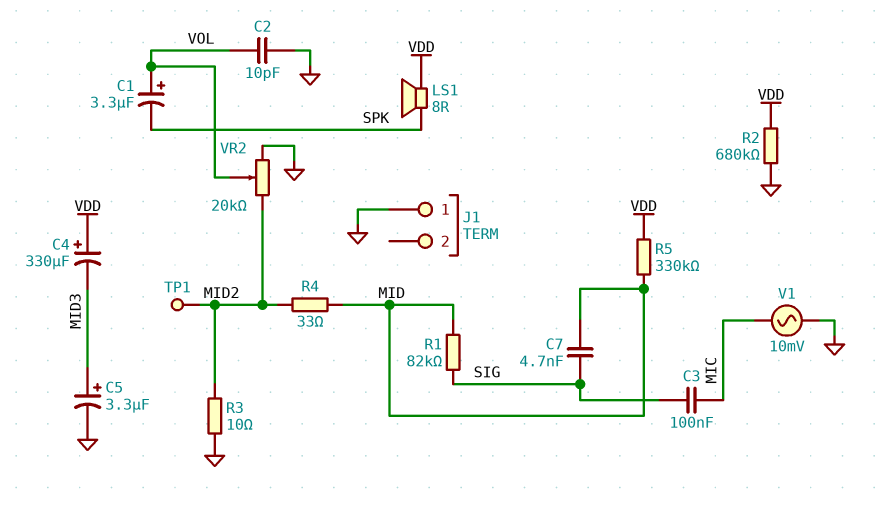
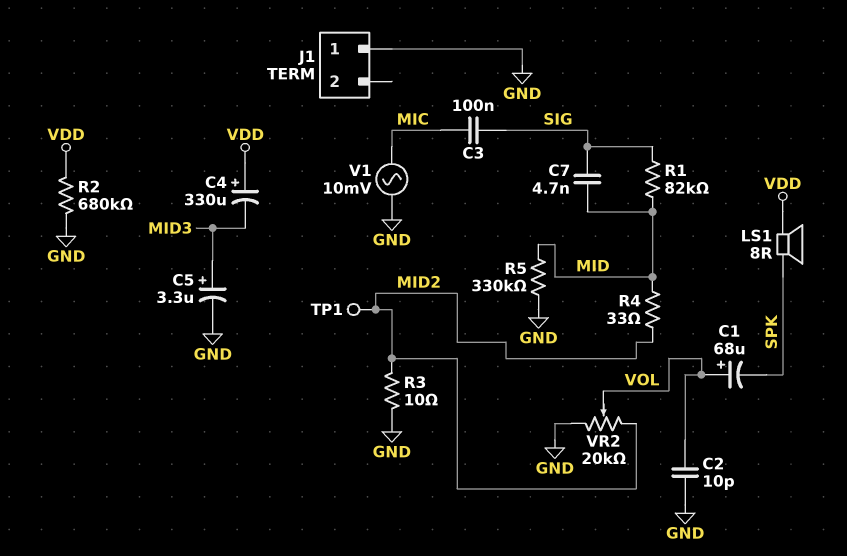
C1: 3.3uF (plus VOL, minus SPK) -> 68uF (plus VOL, minus SPK)
R5: 330k (MID, VDD) -> 330k (GND, MID)

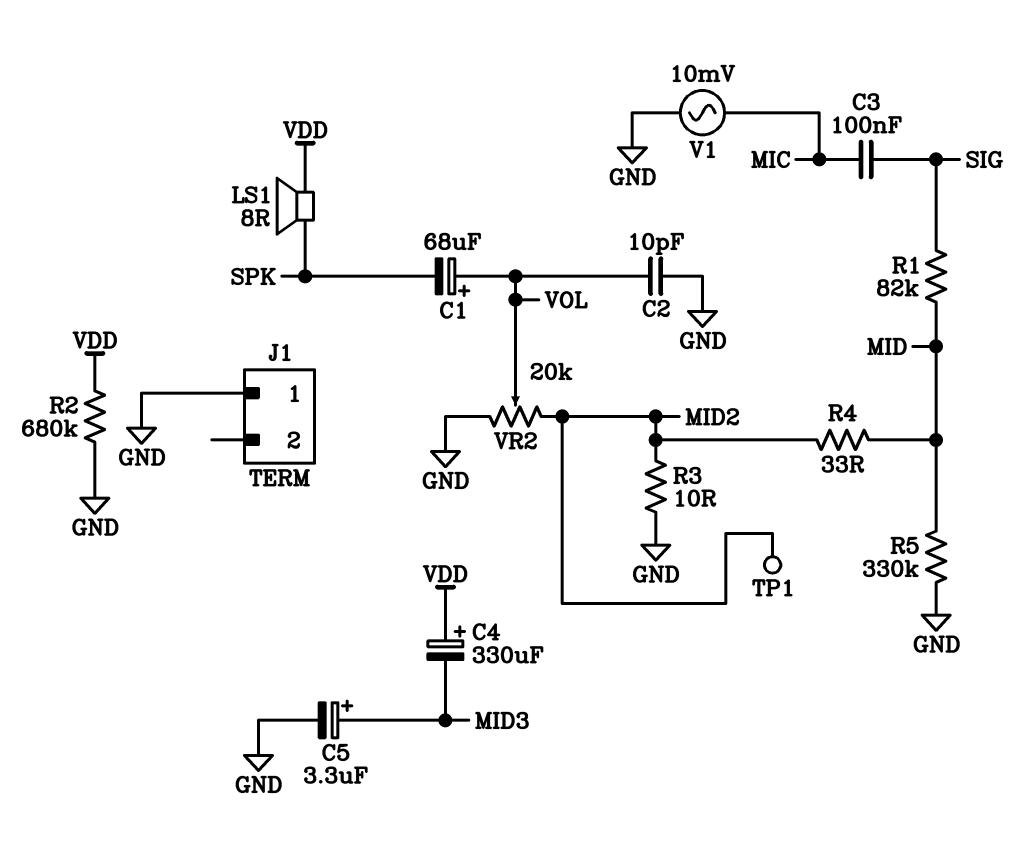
C7: 4.7nF (MID, SIG) -> none

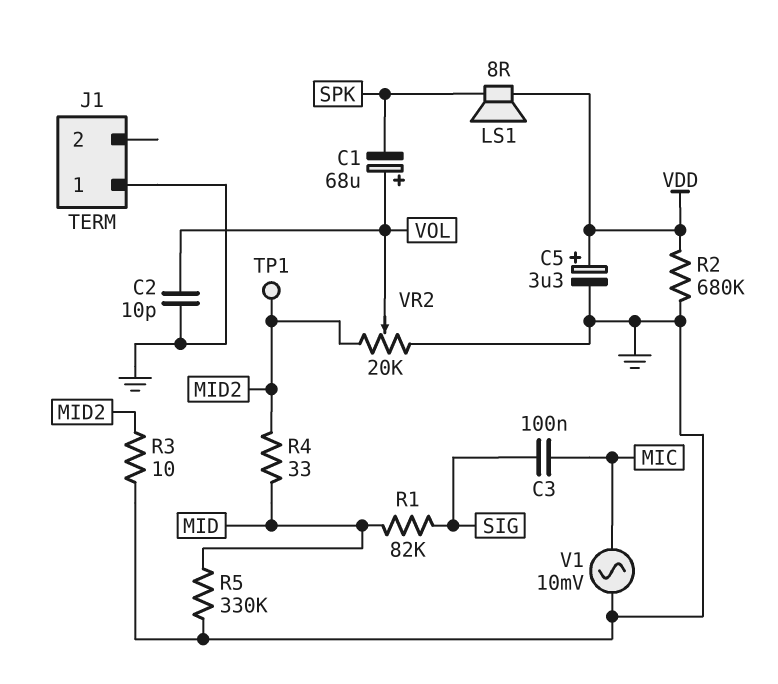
C4: 330uF (plus VDD, minus MID3) -> none
C5: 3.3uF (plus MID3, minus GND) -> 3.3uF (plus VDD, minus GND)

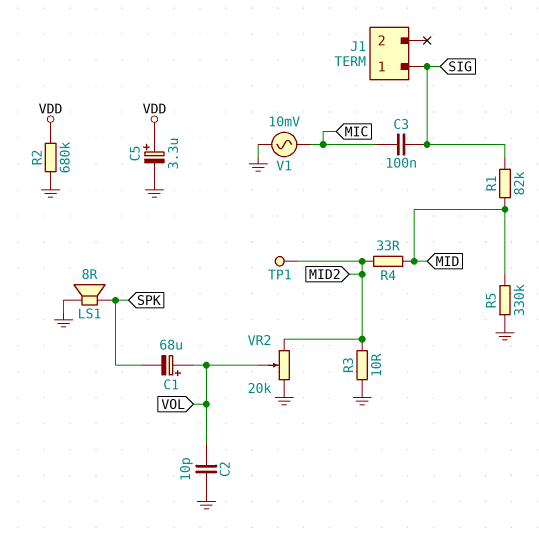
J1 pin 1: GND -> SIG
LS1: speaker 8R (SPK, VDD) -> speaker 8R (GND, SPK)

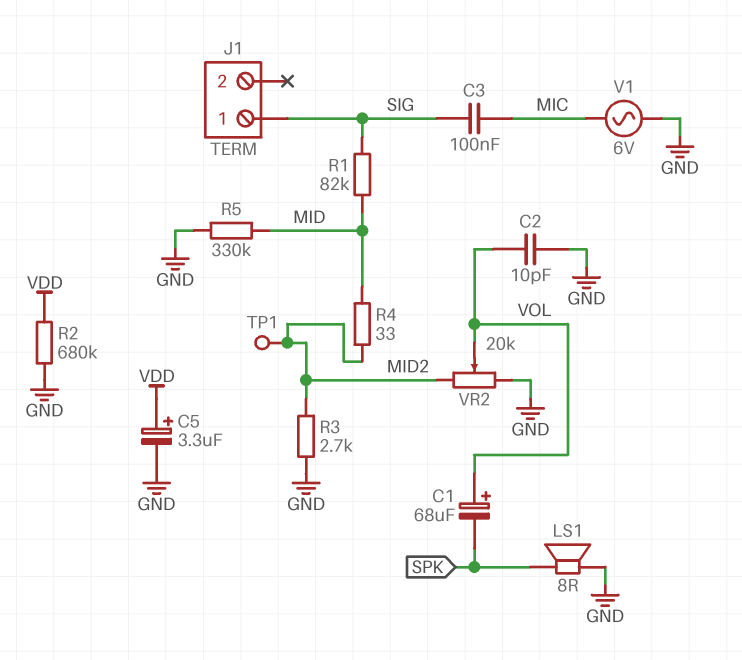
R3: 10 (GND, MID2) -> 2.7k (GND, MID2)
V1: AC 10mV (GND, MIC) -> AC 6V (GND, MIC)

